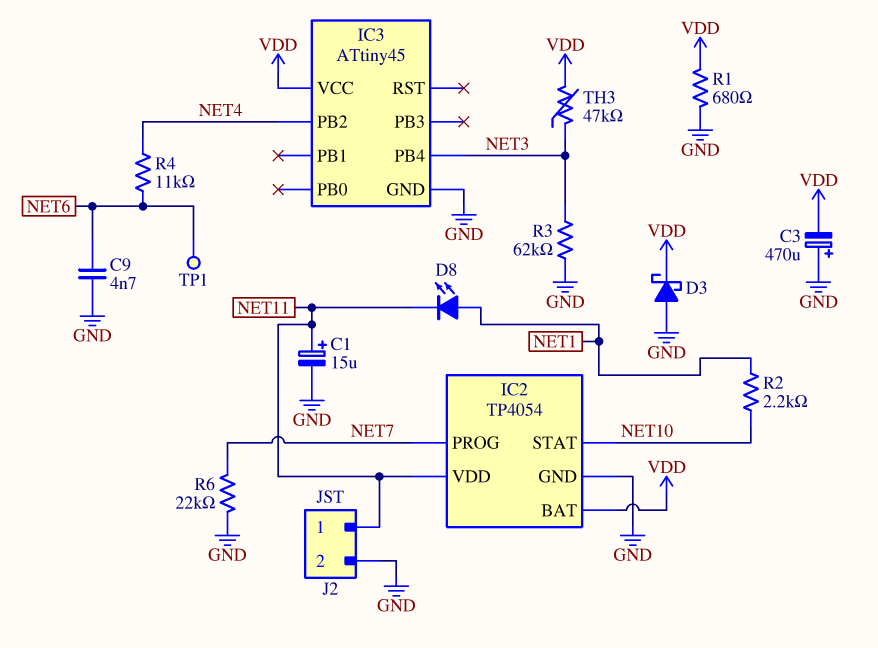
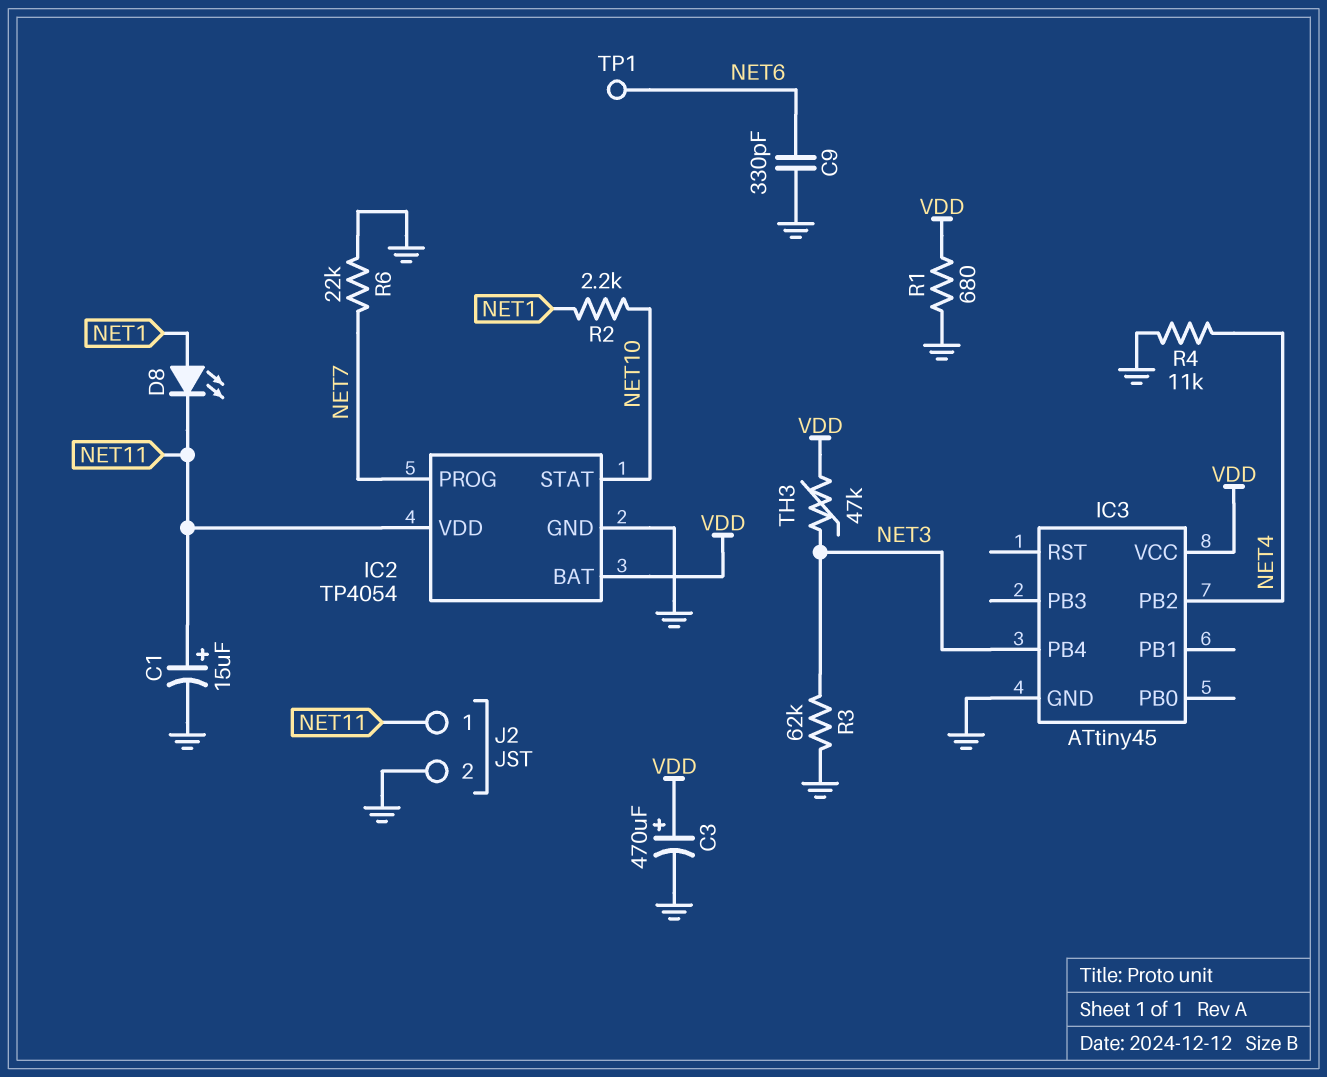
C3: 470uF (plus GND, minus VDD) -> 470uF (plus VDD, minus GND)
C9: 4.7nF (GND, NET6) -> 330pF (GND, NET6)
D3: schottky (A GND, K VDD) -> none
R4: 11k (NET4, NET6) -> 11k (GND, NET4)

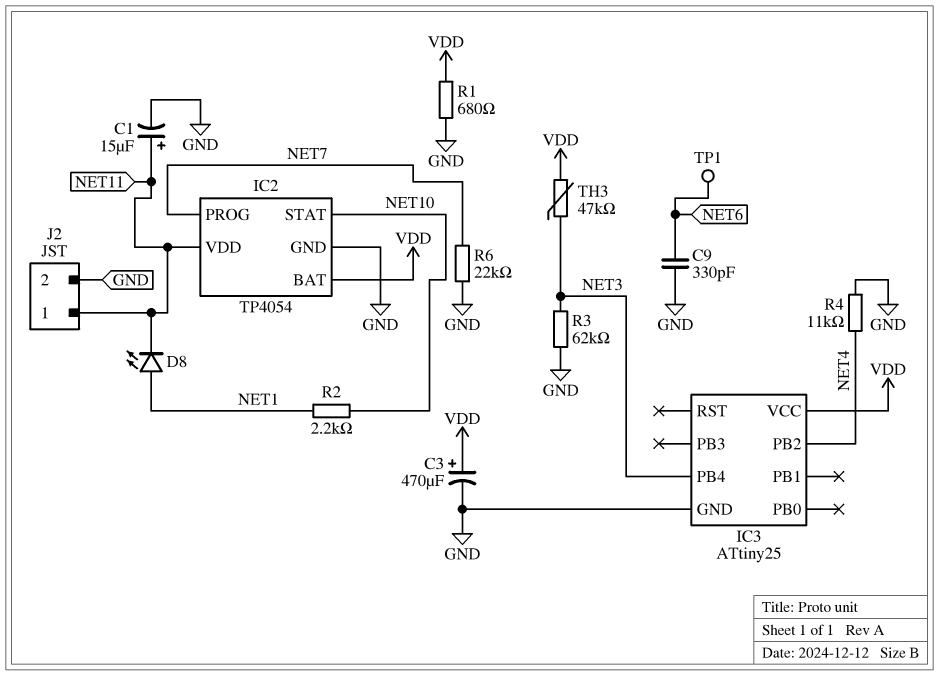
IC3: ATtiny45 -> ATtiny25

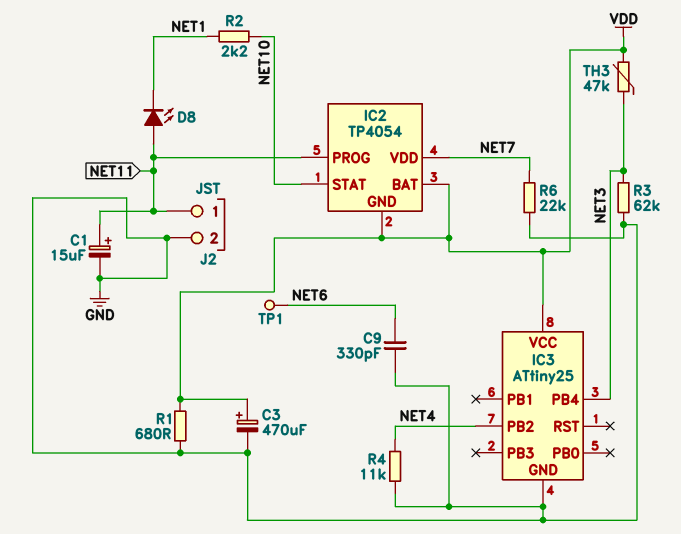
D8: LED (A NET1, K NET11) -> LED (A NET11, K NET1)
IC2 pin GND: GND -> VDD
IC2 pin PROG: NET7 -> NET11
IC2 pin VDD: NET11 -> NET7

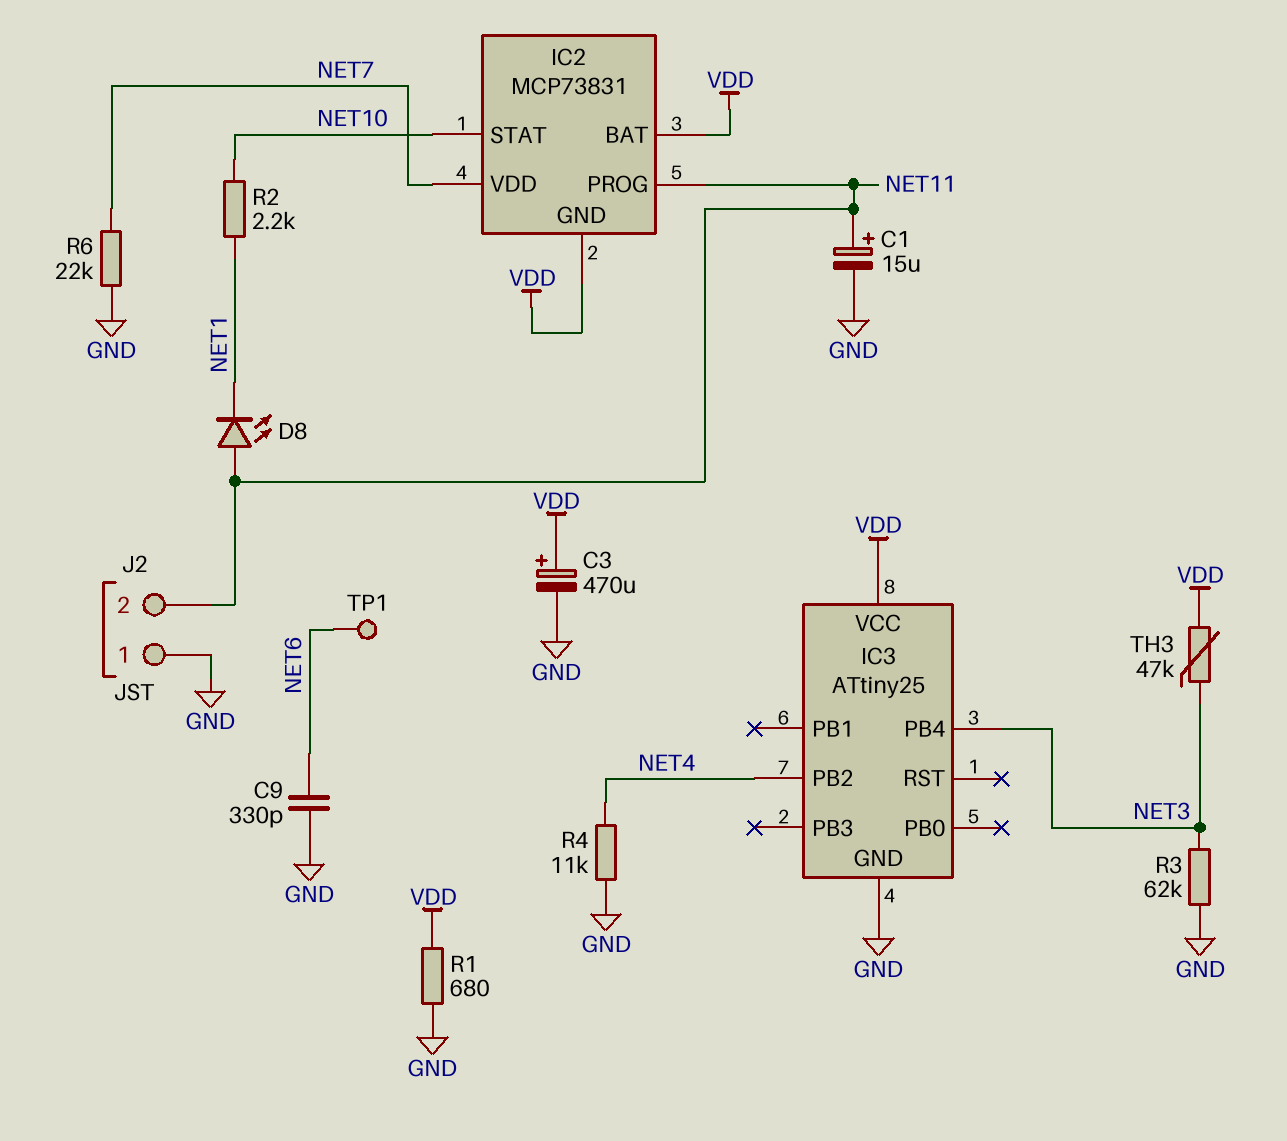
IC2: TP4054 -> MCP73831
J2 pin 1: NET11 -> GND
J2 pin 2: GND -> NET11

